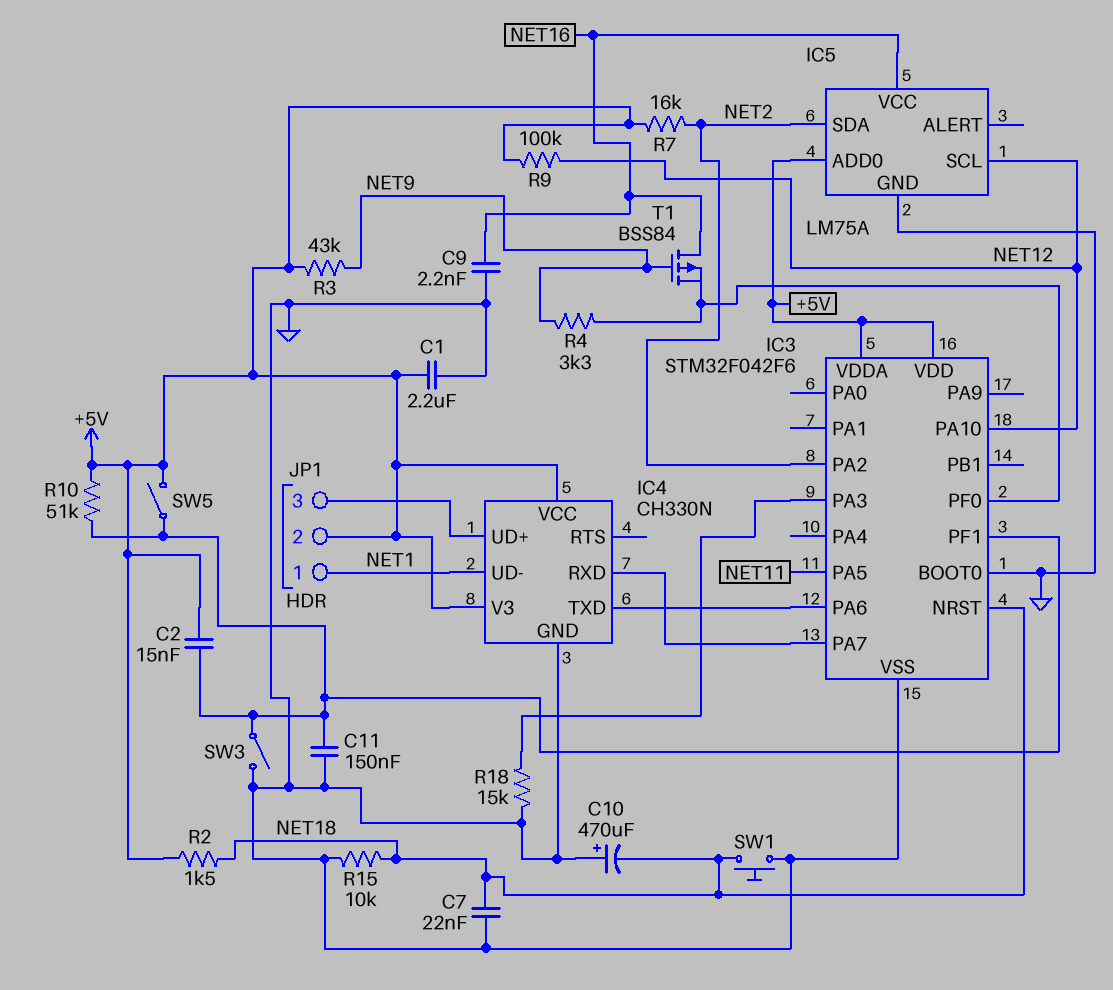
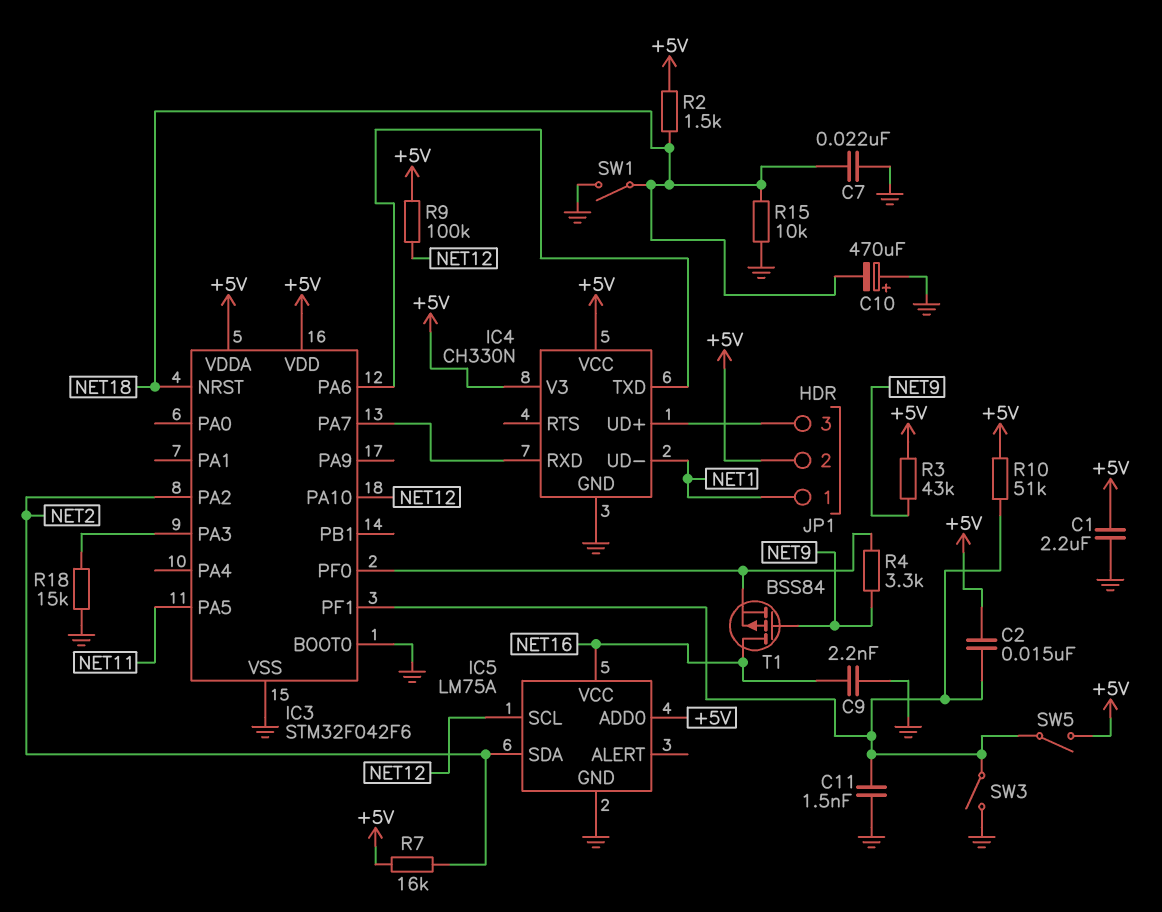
C11: 150nF (GND, IC3/PF1) -> 1.5nF (GND, IC3/PF1)
SW1: button (GND, NET18) -> switch (GND, NET18)

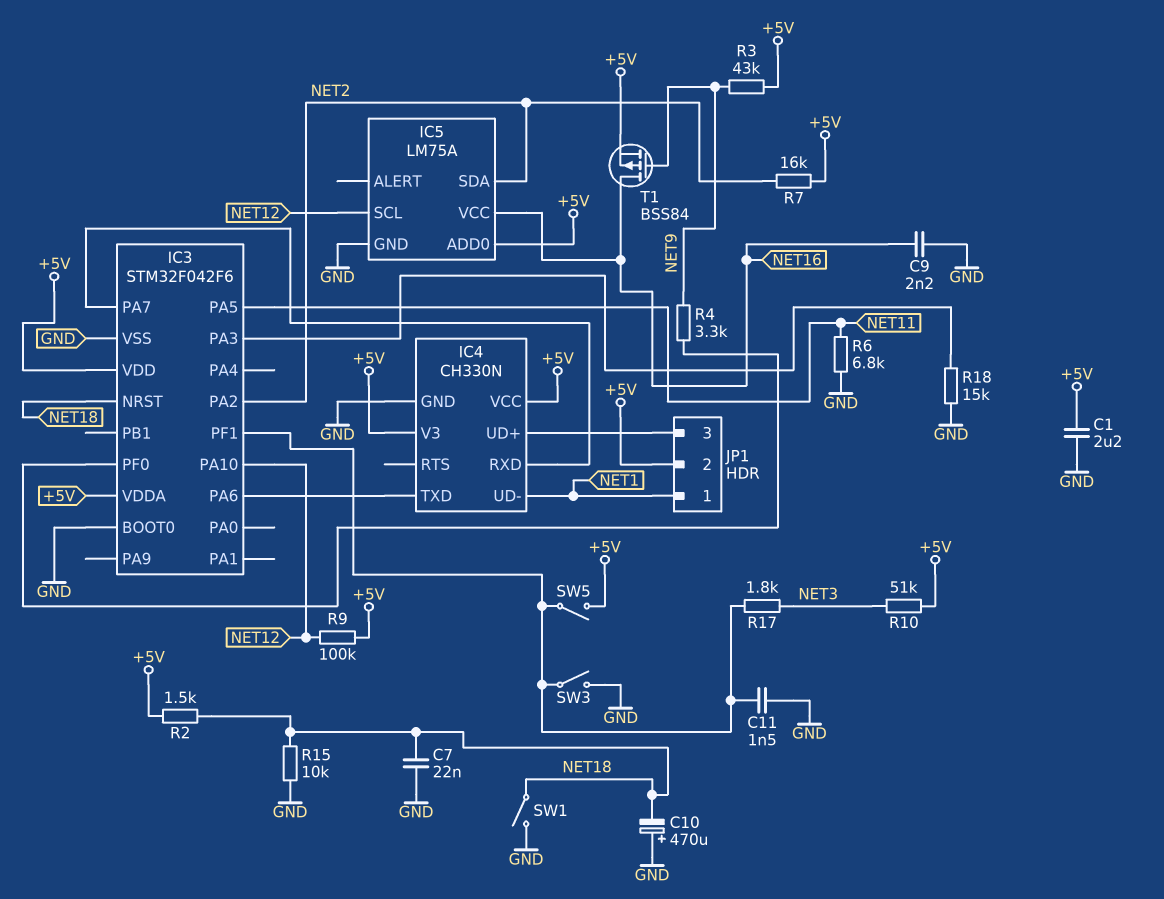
C2: 15nF (+5V, IC3/PF1) -> none
R6: none -> 6.8k (GND, NET11)
R10: 51k (+5V, IC3/PF1) -> 51k (+5V, NET3)
R17: none -> 1.8k (IC3/PF1, NET3)
T1: PMOS BSS84 (G NET9, D NET16, S IC3/PF0) -> PMOS BSS84 (G NET9, D NET16, S +5V)

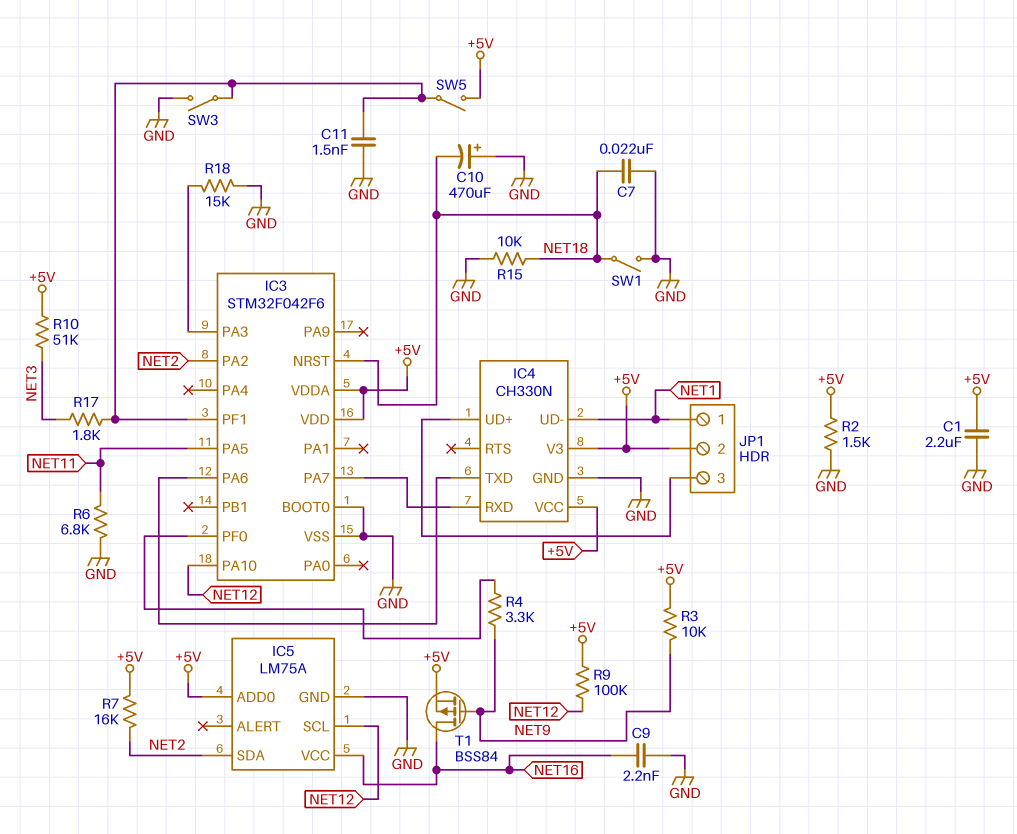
R2: 1.5k (+5V, NET18) -> 1.5k (+5V, GND)
R3: 43k (+5V, NET9) -> 10k (+5V, NET9)

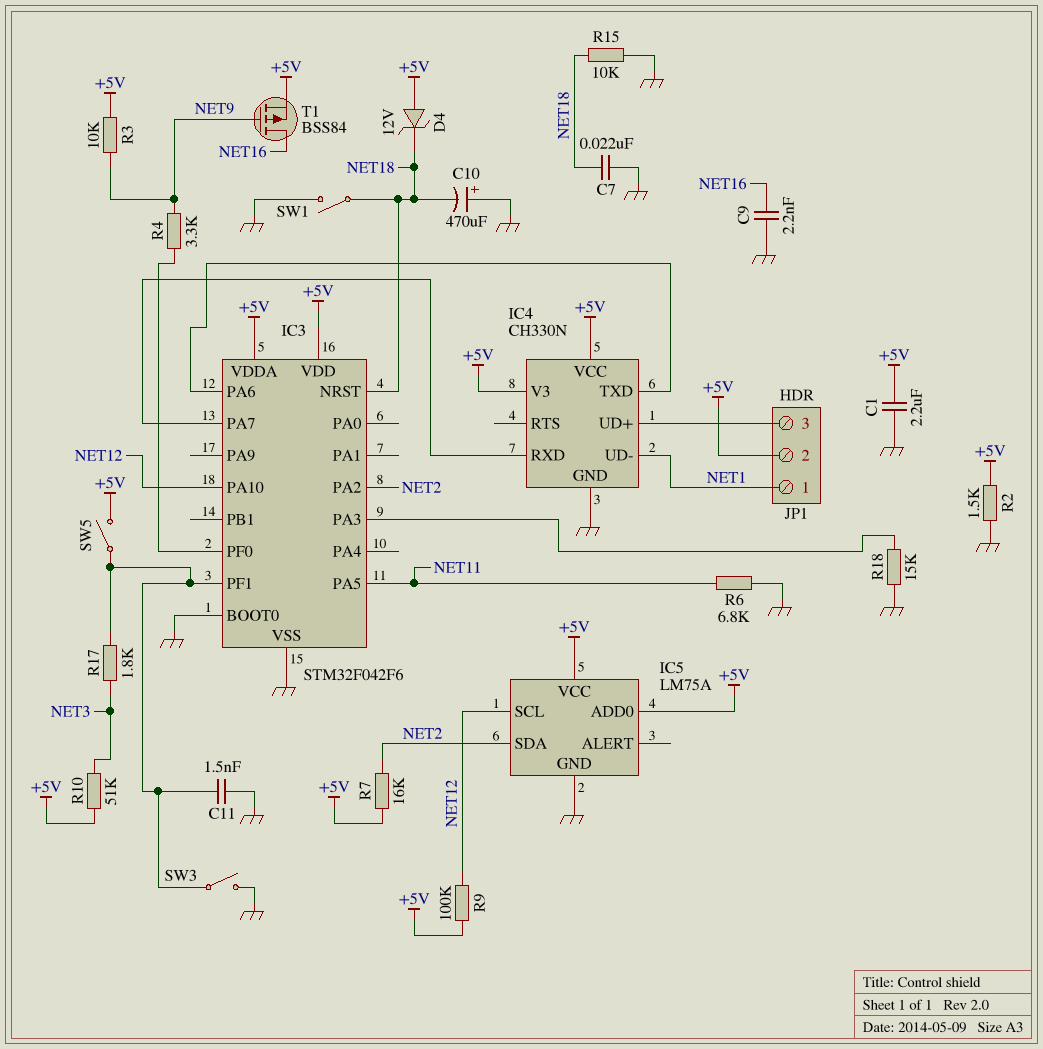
D4: none -> zener 12V (A +5V, K NET18)
IC5 pin VCC: NET16 -> +5V

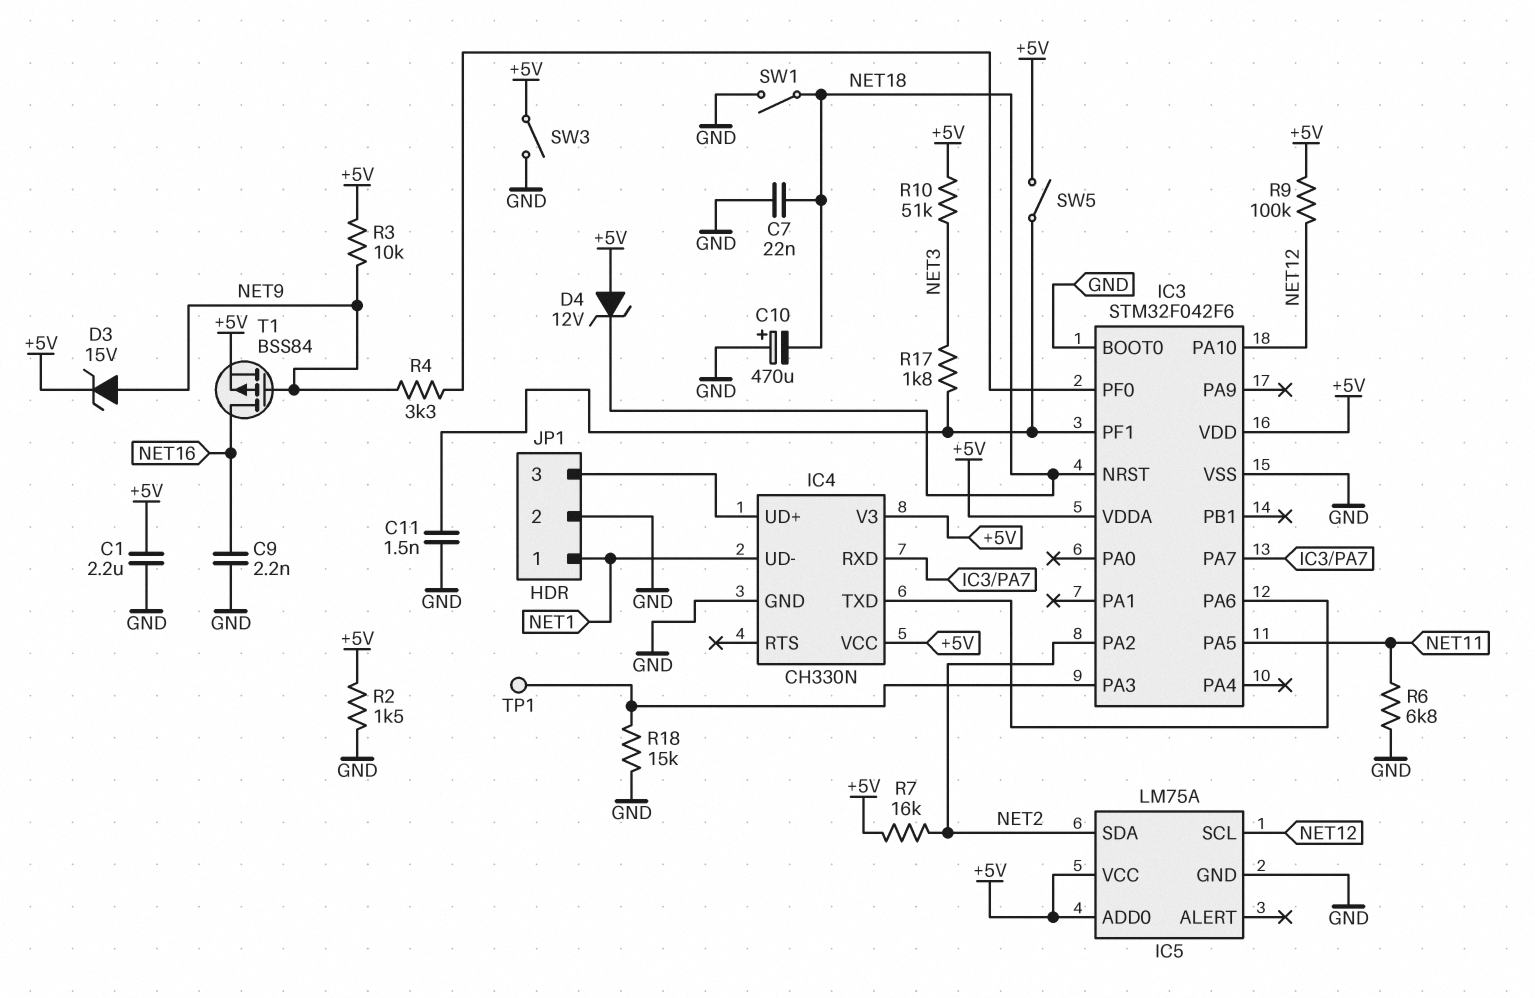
D3: none -> zener 15V (A NET9, K +5V)
JP1 pin 2: +5V -> GND
R15: 10k (GND, NET18) -> none
SW3: switch (GND, IC3/PF1) -> switch (+5V, GND)
TP1: none -> test point (IC3/PA3)

